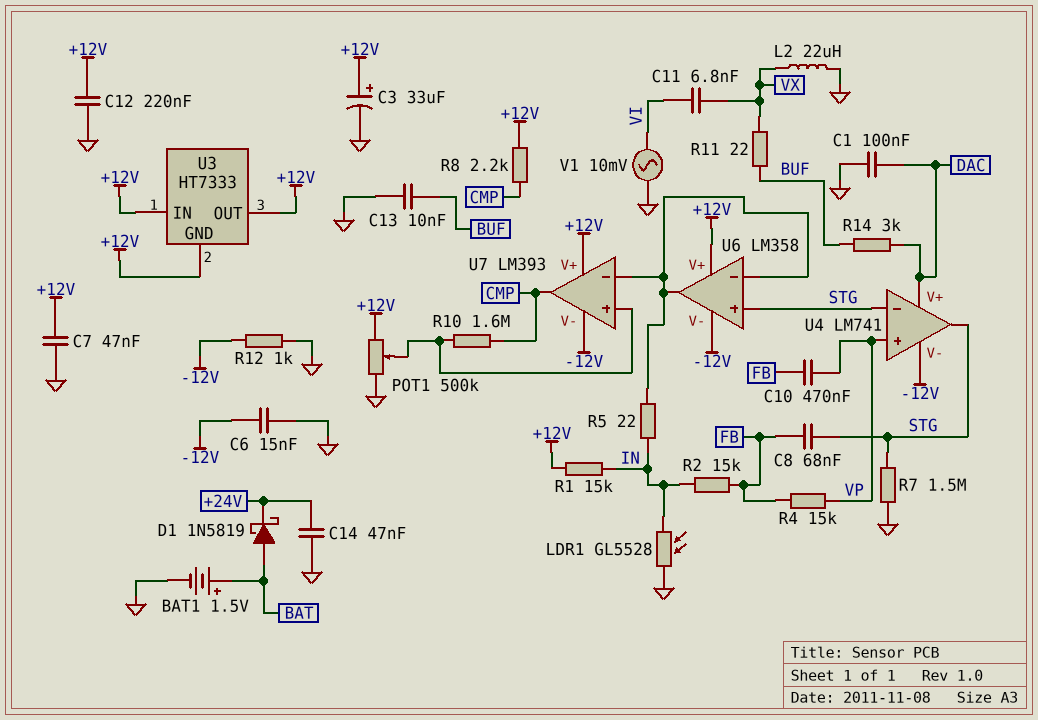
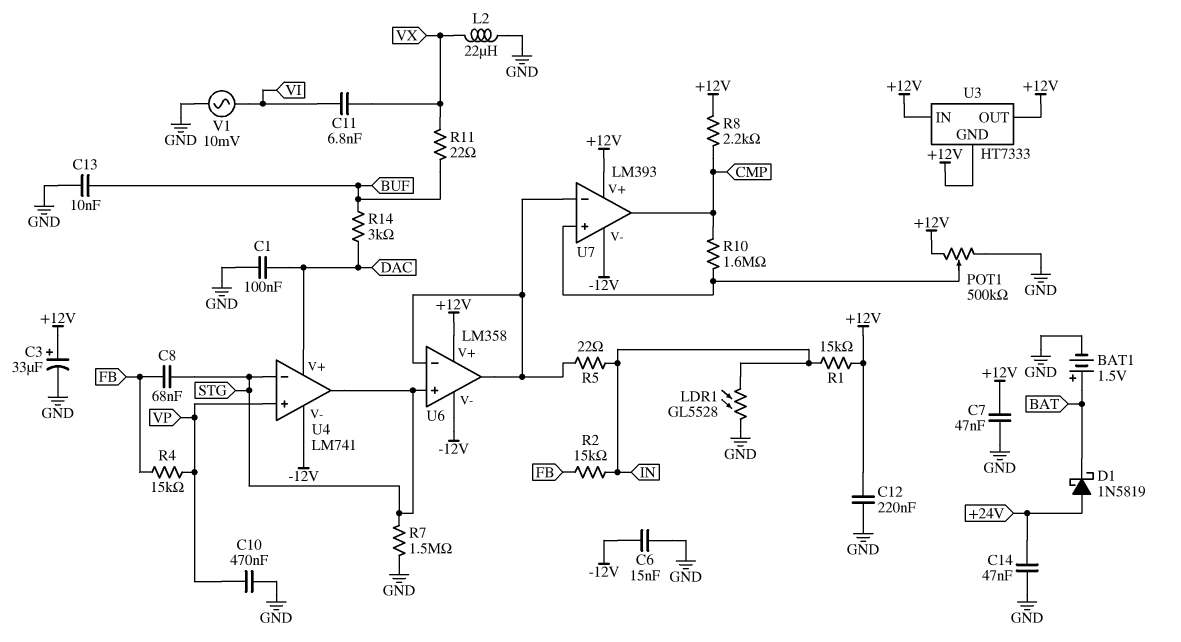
C10: 470nF (FB, VP) -> 470nF (GND, VP)
D1: schottky 1N5819 (A BAT, K +24V) -> schottky 1N5819 (A +24V, K BAT)
R12: 1k (-12V, GND) -> none

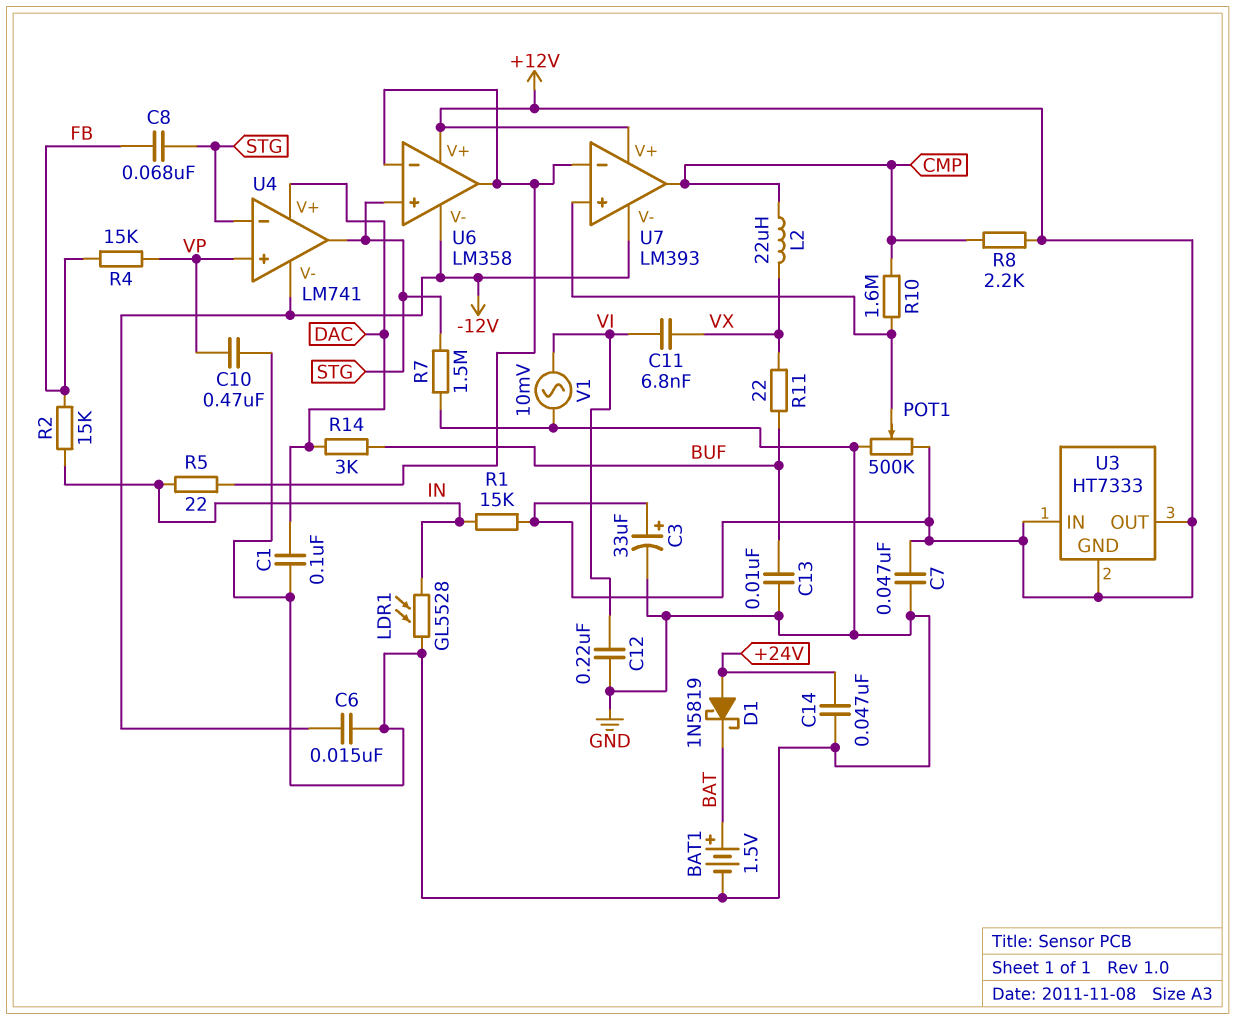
C12: 220nF (+12V, GND) -> 220nF (GND, VI)
L2: 22uH (GND, VX) -> 22uH (CMP, VX)

